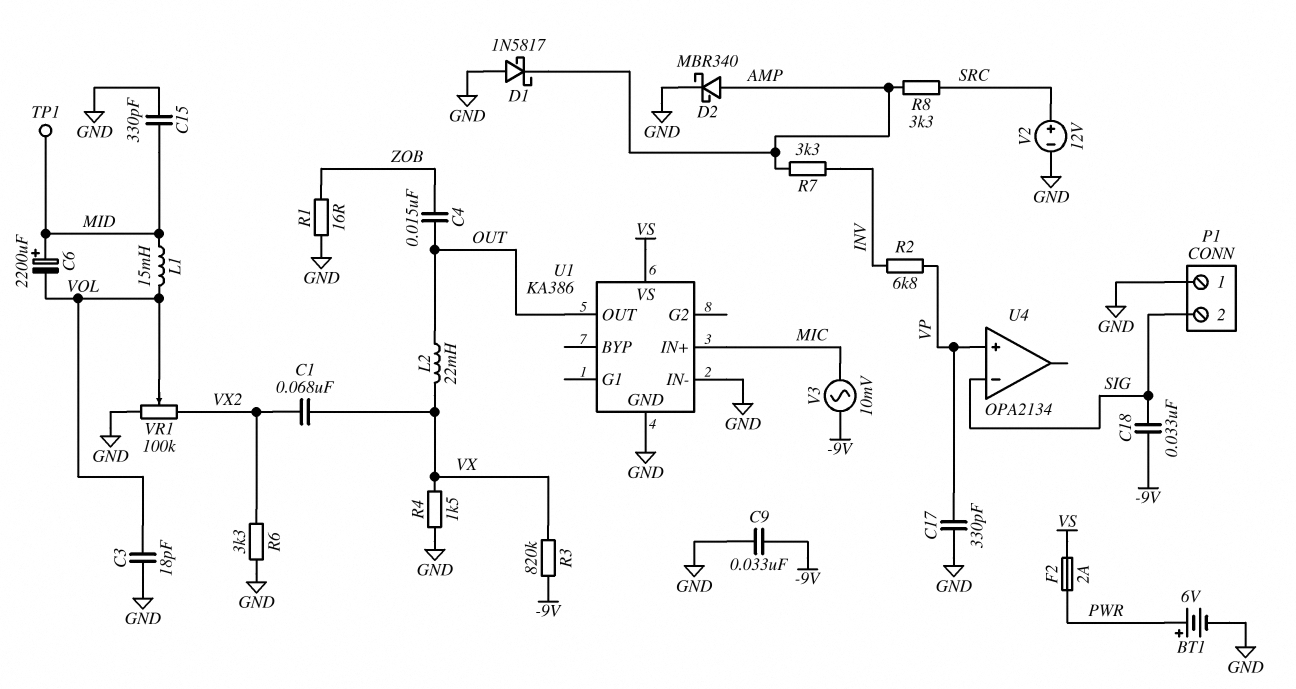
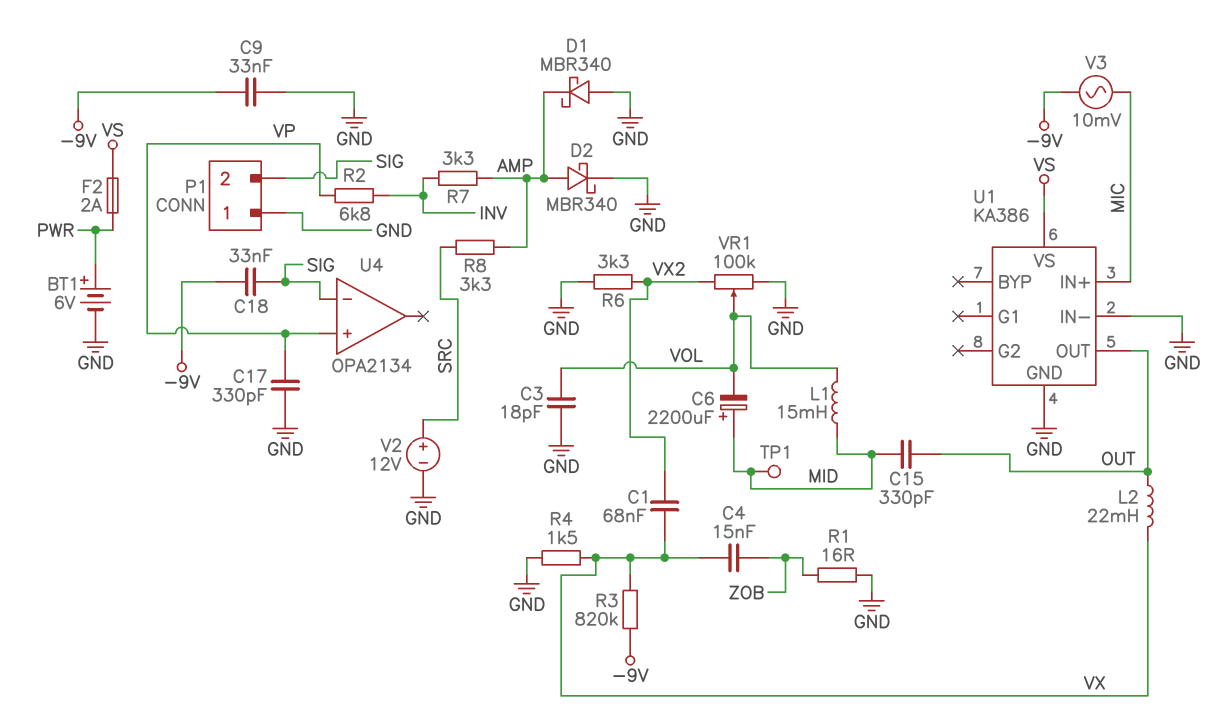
C4: 15nF (OUT, ZOB) -> 15nF (VX, ZOB)
C15: 330pF (GND, MID) -> 330pF (MID, OUT)
D1: schottky 1N5817 (A GND, K AMP) -> schottky MBR340 (A GND, K AMP)

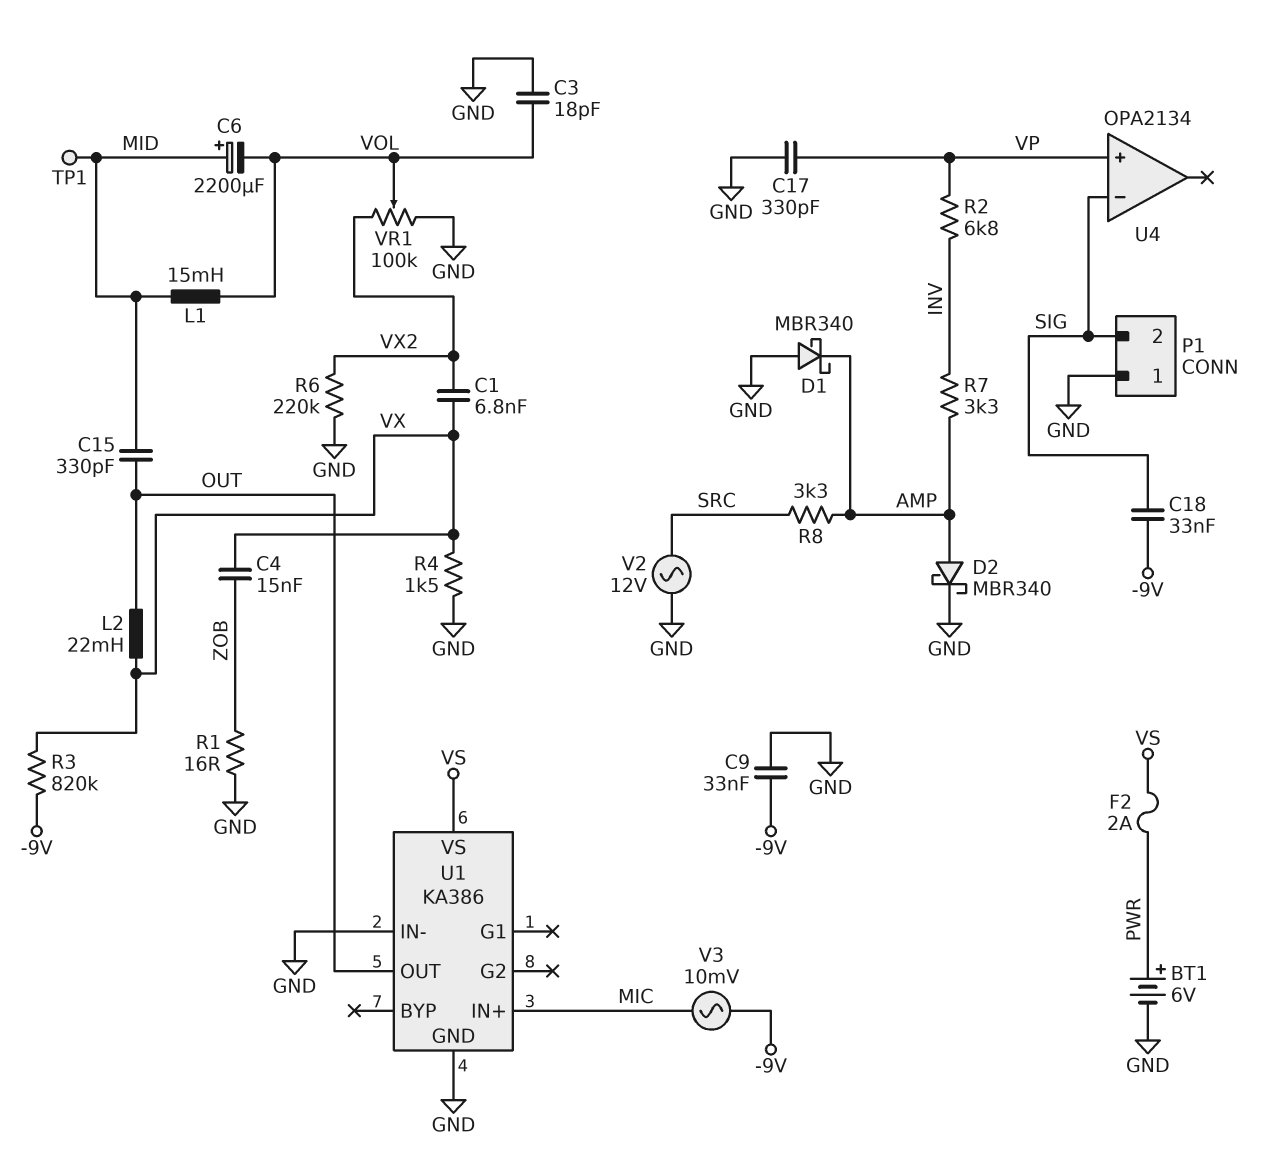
C1: 68nF (VX, VX2) -> 6.8nF (VX, VX2)
R6: 3.3k (GND, VX2) -> 220k (GND, VX2)
V2: 12V (plus SRC, minus GND) -> AC 12V (GND, SRC)

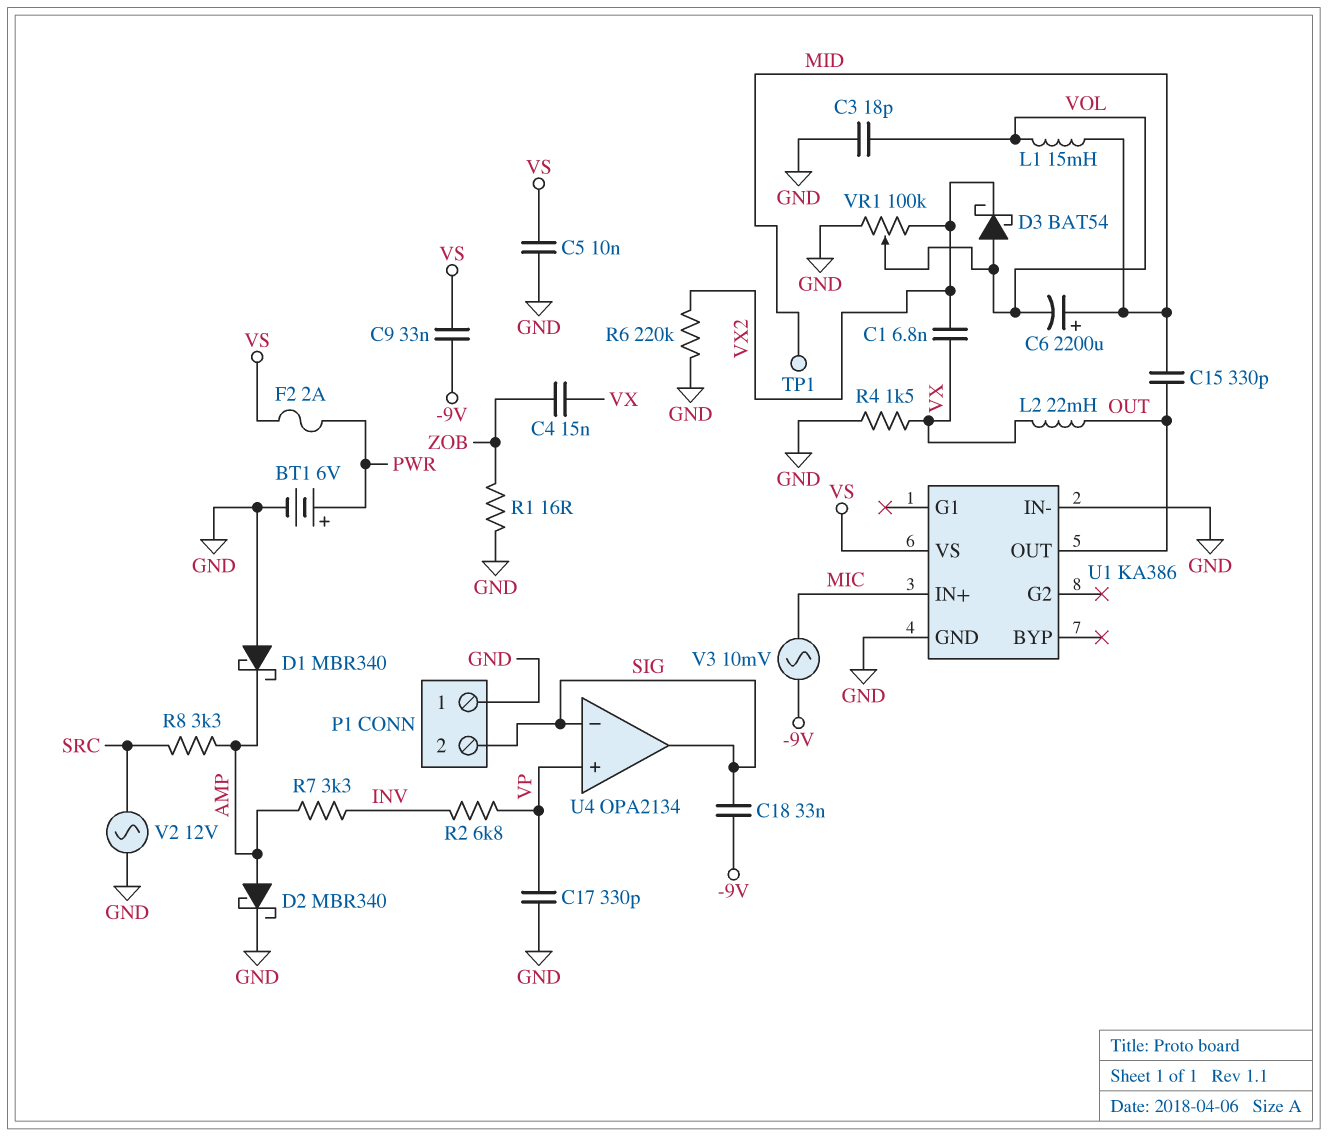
C5: none -> 10nF (GND, VS)
C9: 33nF (-9V, GND) -> 33nF (-9V, VS)
D3: none -> schottky BAT54 (A VOL, K VX2)
R3: 820k (-9V, VX) -> none
U4 pin out: none -> SIG

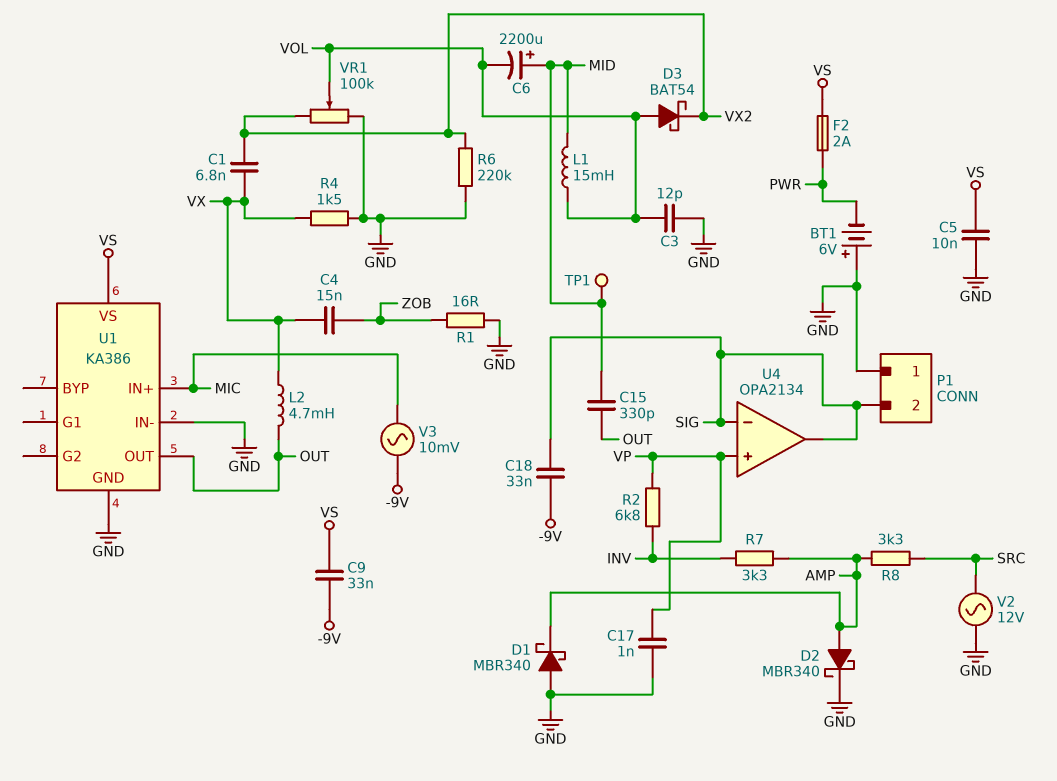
BT1: 6V (plus PWR, minus GND) -> 6V (plus GND, minus PWR)
C3: 18pF (GND, VOL) -> 12pF (GND, VOL)
C17: 330pF (GND, VP) -> 1nF (GND, VP)
L2: 22mH (OUT, VX) -> 4.7mH (OUT, VX)

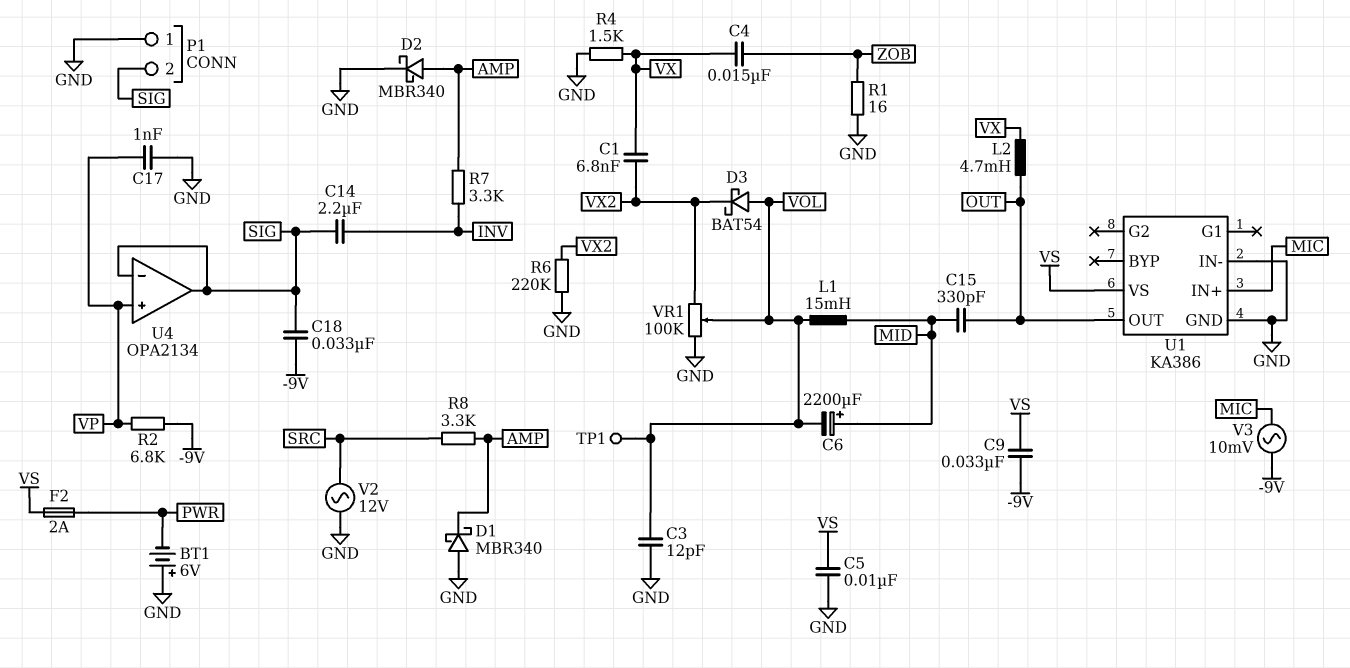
C14: none -> 2.2uF (INV, SIG)
R2: 6.8k (INV, VP) -> 6.8k (-9V, VP)
TP1: test point (MID) -> test point (VOL)

